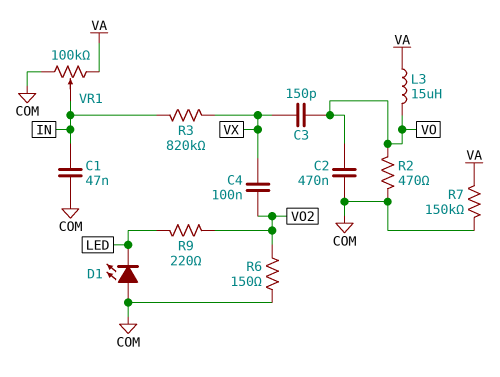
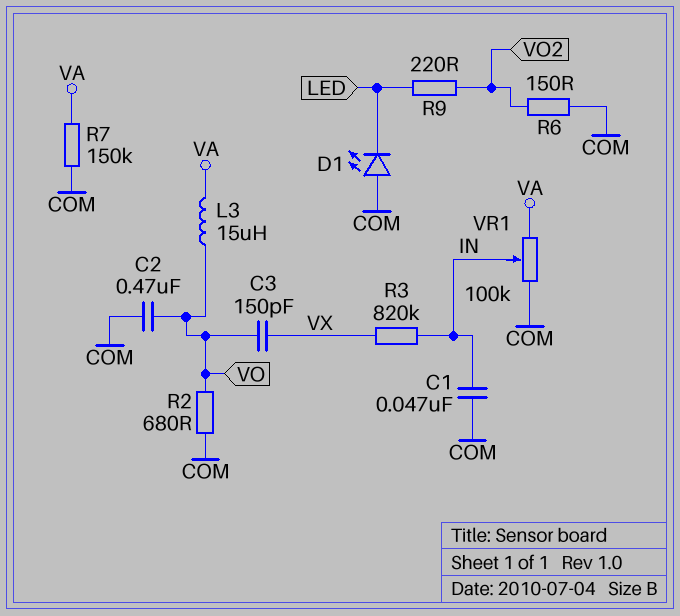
C4: 100nF (VO2, VX) -> none
R2: 470 (COM, VO) -> 680 (COM, VO)

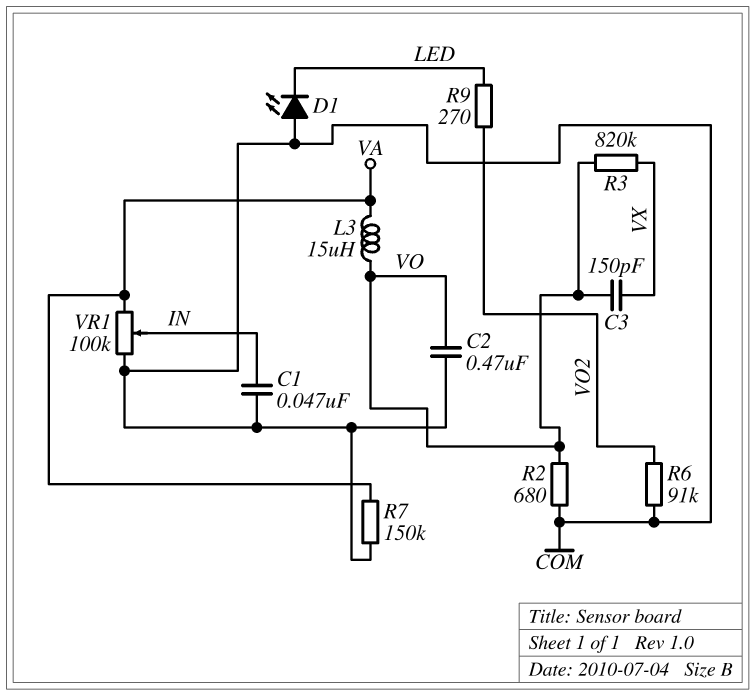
R3: 820k (IN, VX) -> 820k (VO, VX)
R6: 150 (COM, VO2) -> 91k (COM, VO2)
R9: 220 (LED, VO2) -> 270 (LED, VO2)

